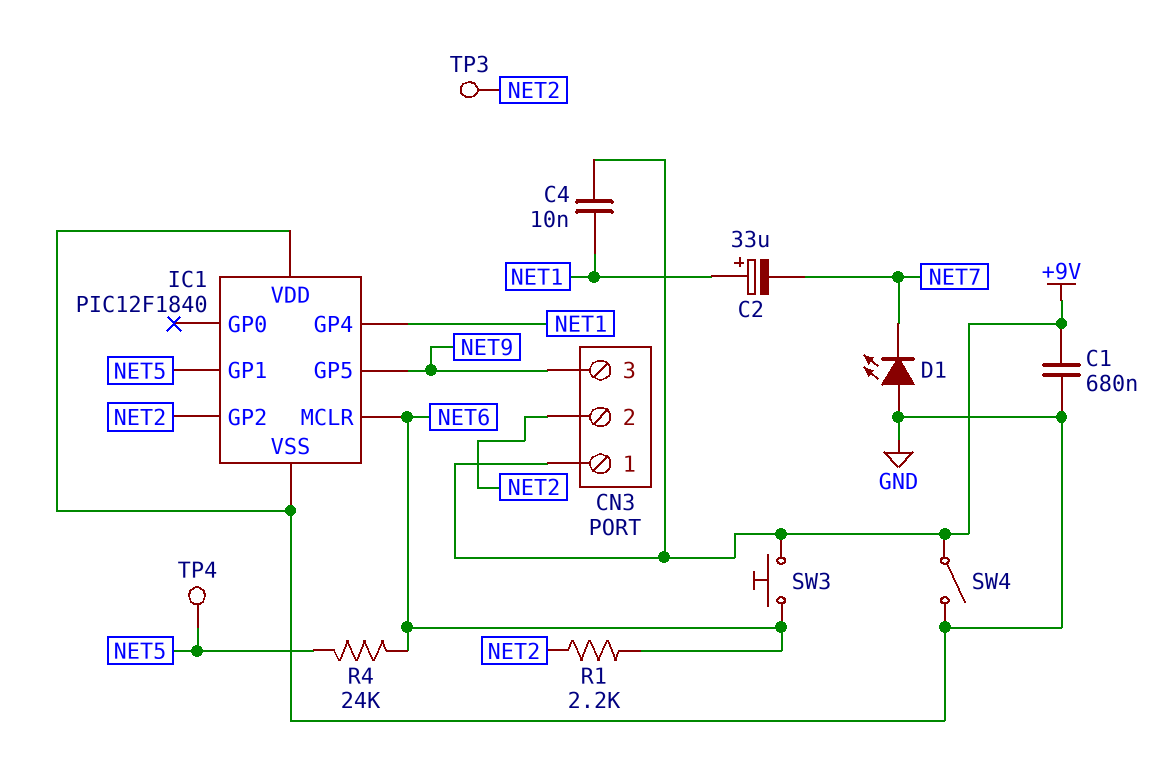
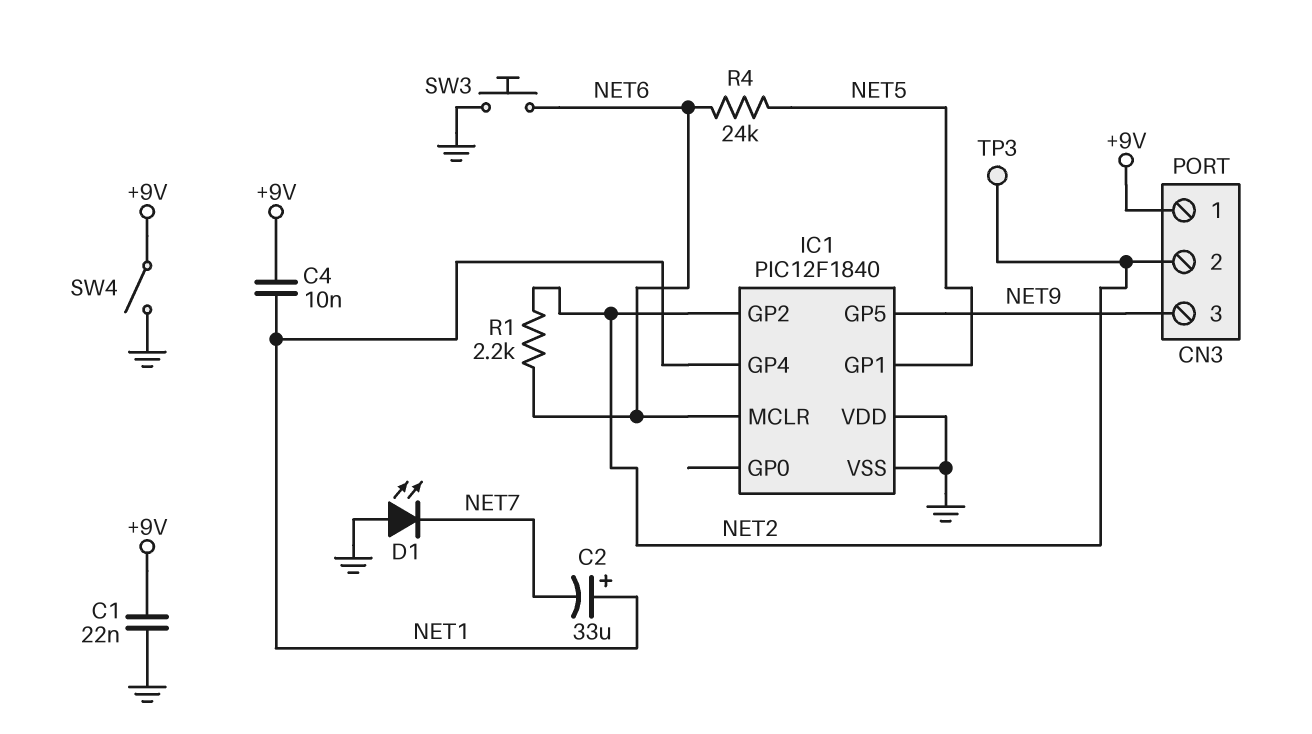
C1: 680nF (+9V, GND) -> 22nF (+9V, GND)
SW3: button (+9V, NET6) -> button (GND, NET6)
TP4: test point (NET5) -> none

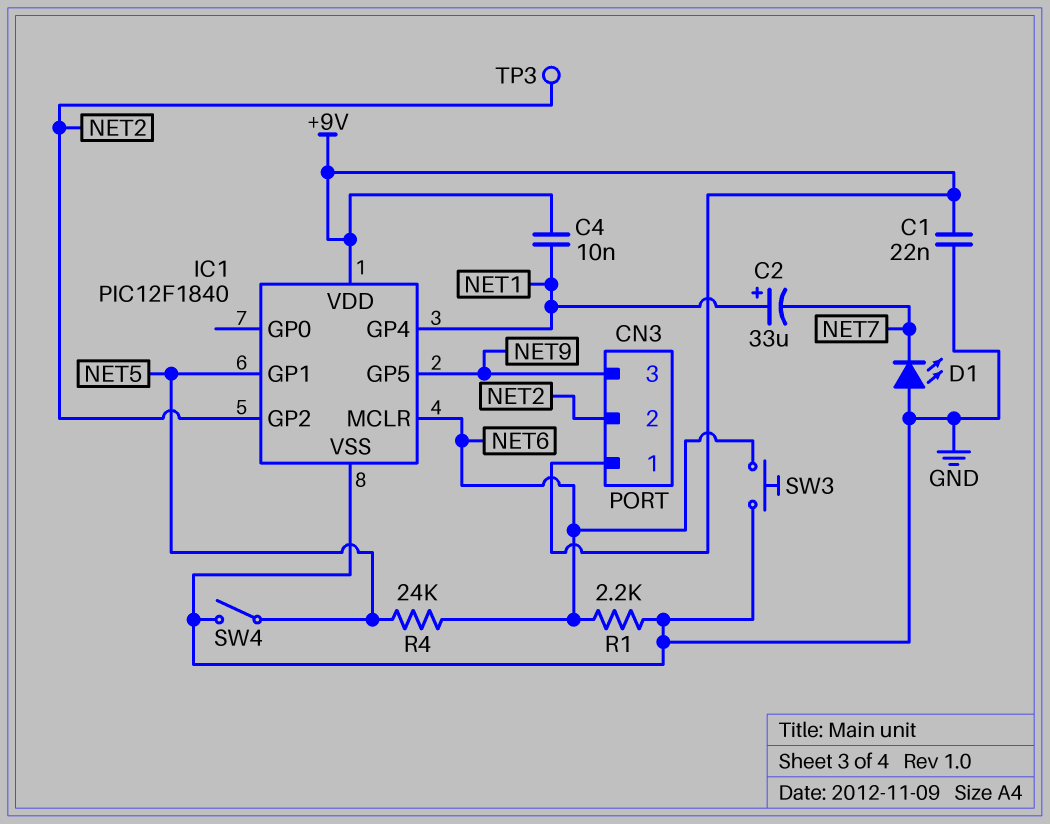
IC1 pin VDD: GND -> +9V
R1: 2.2k (NET2, NET6) -> 2.2k (GND, NET6)
SW4: switch (+9V, GND) -> switch (GND, NET5)

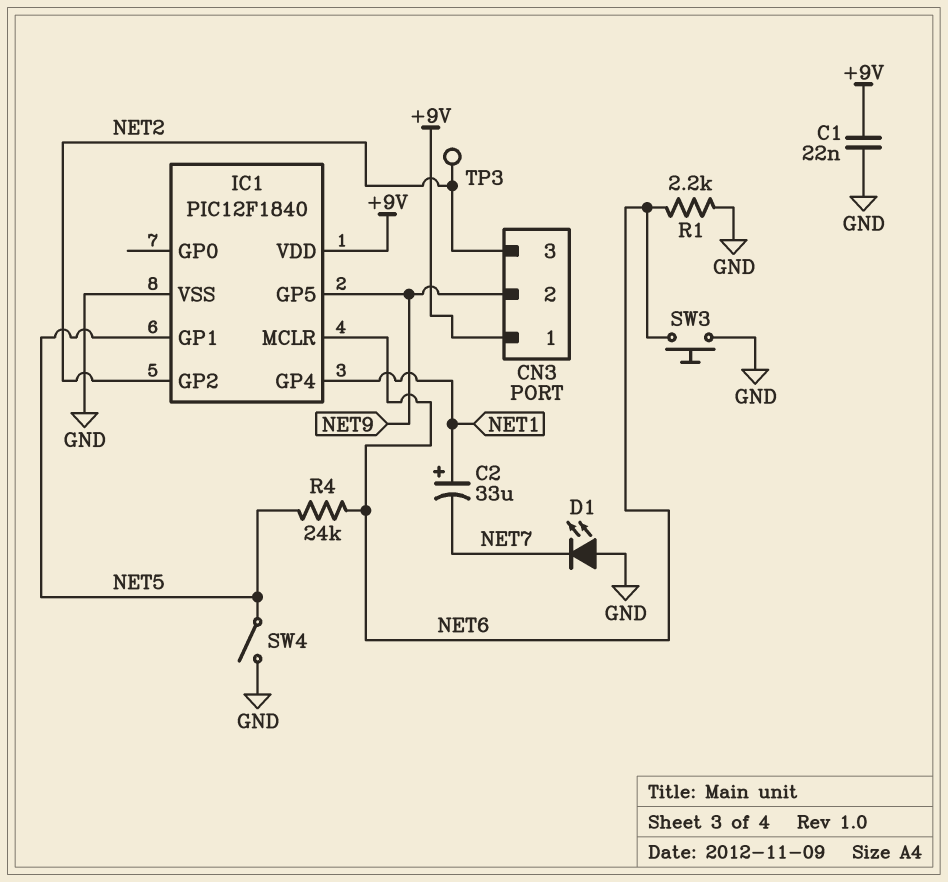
C4: 10nF (+9V, NET1) -> none
CN3 pin 2: NET2 -> NET9
CN3 pin 3: NET9 -> NET2

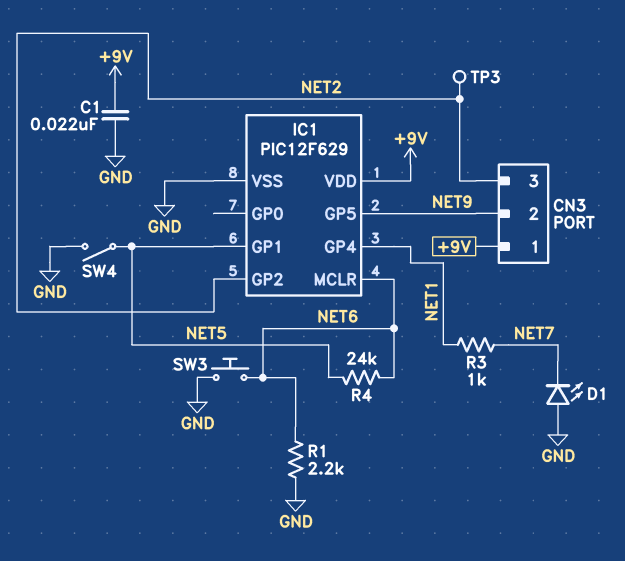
C2: 33uF (plus NET1, minus NET7) -> none
IC1: PIC12F1840 -> PIC12F629
R3: none -> 1k (NET1, NET7)

